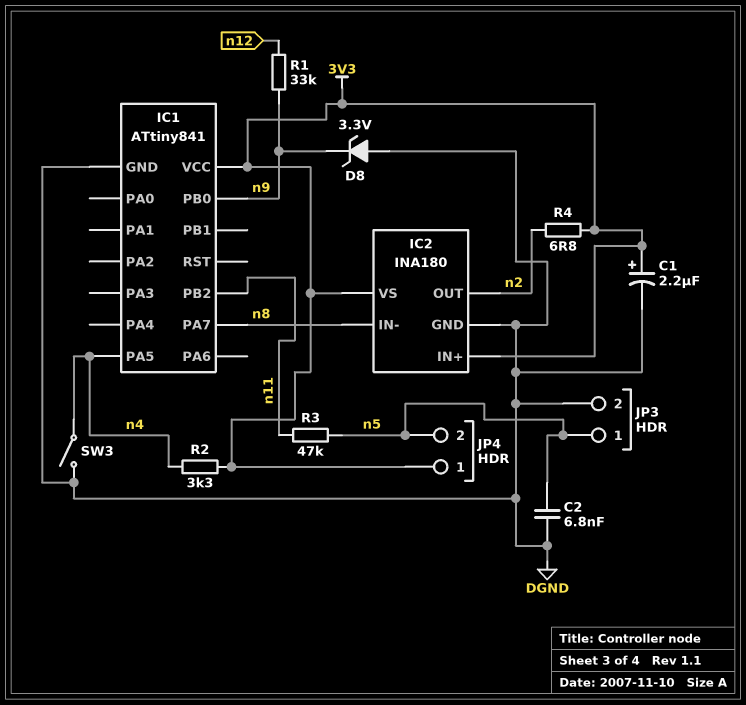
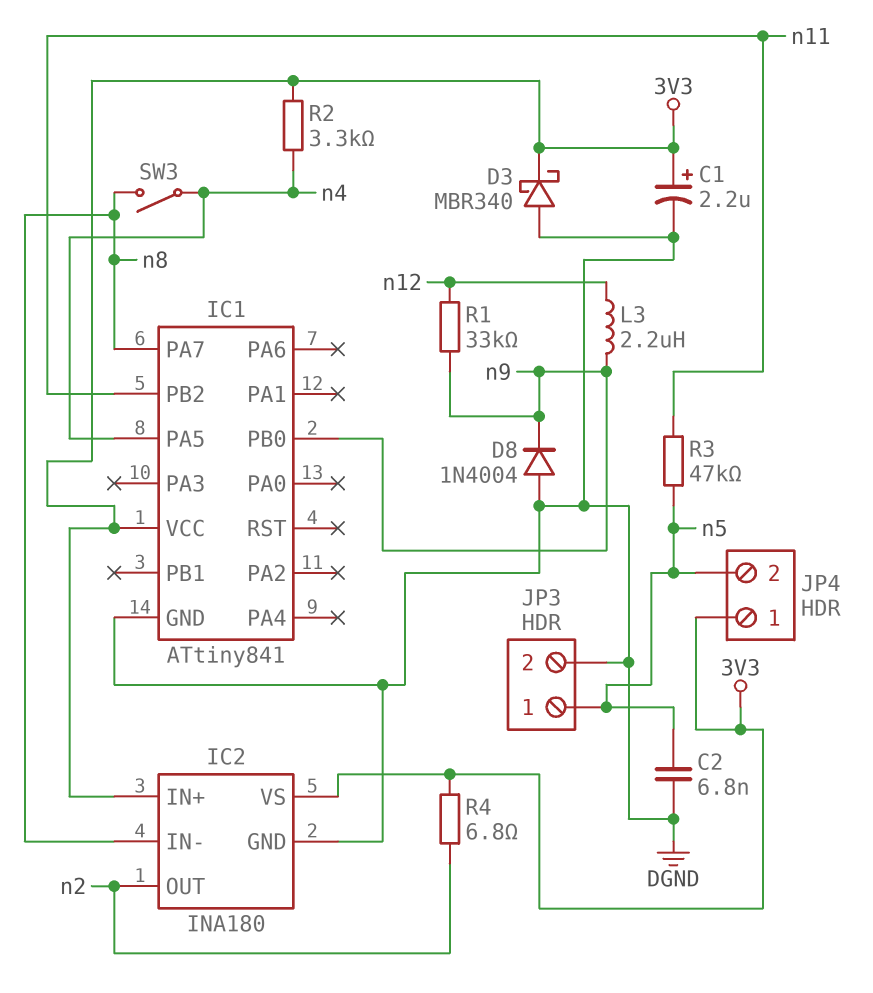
D3: none -> schottky MBR340 (A DGND, K 3V3)
D8: zener 3.3V (A DGND, K n9) -> diode 1N4004 (A DGND, K n9)
L3: none -> 2.2uH (n9, n12)
SW3: switch (DGND, n4) -> switch (n4, n8)

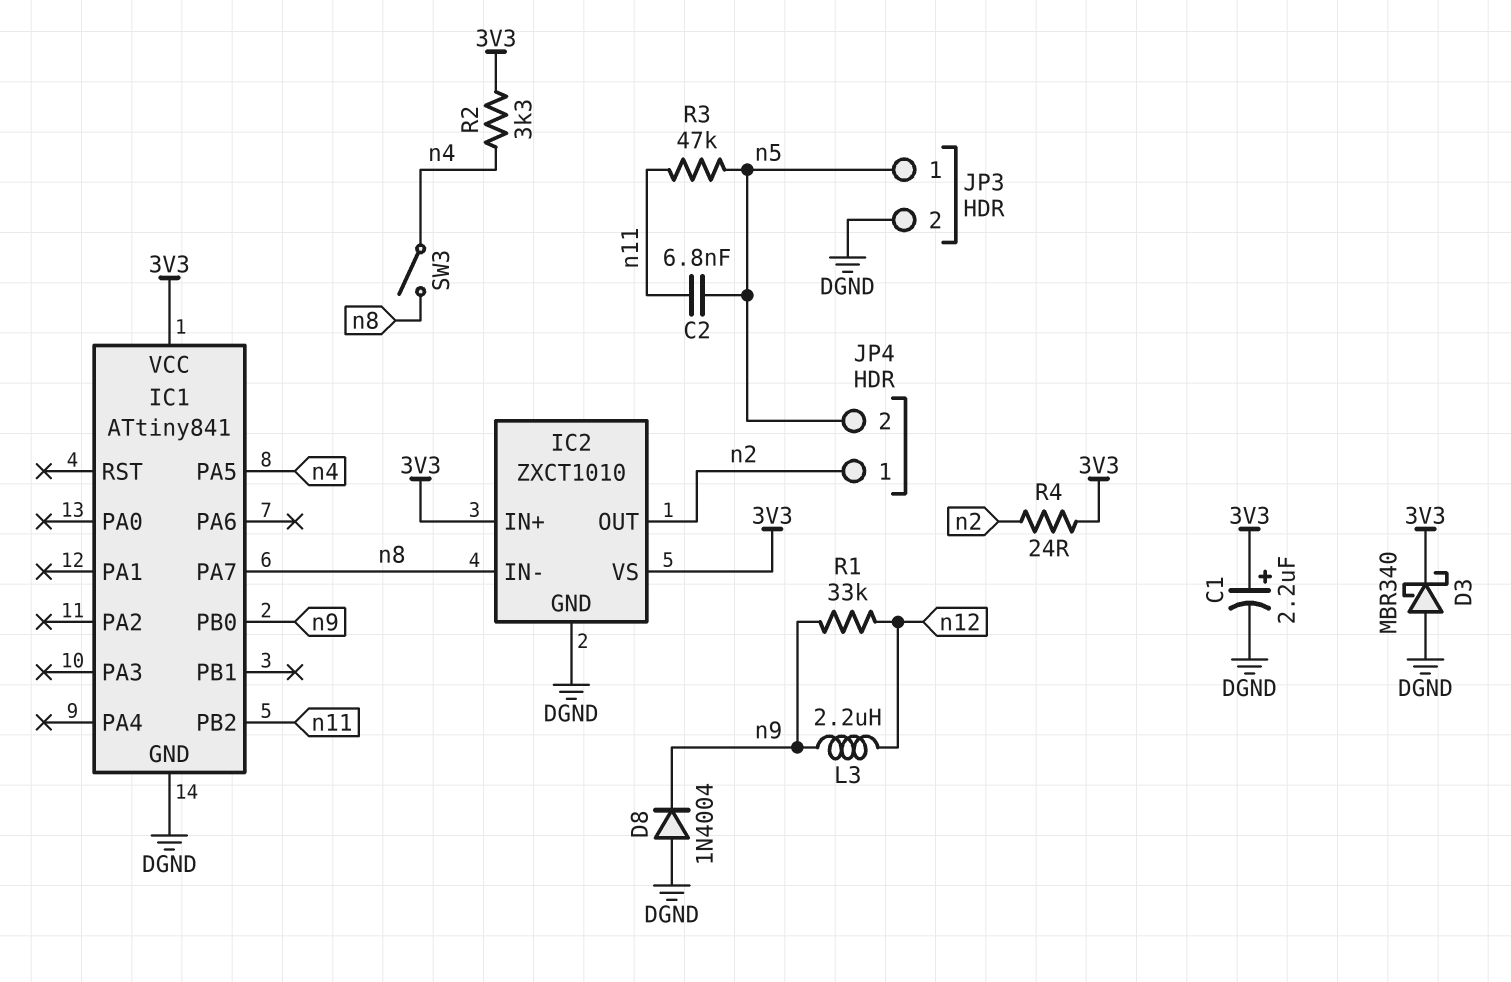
C2: 6.8nF (DGND, n5) -> 6.8nF (n5, n11)
IC2: INA180 -> ZXCT1010
JP4 pin 1: 3V3 -> n2
R4: 6.8 (3V3, n2) -> 24 (3V3, n2)

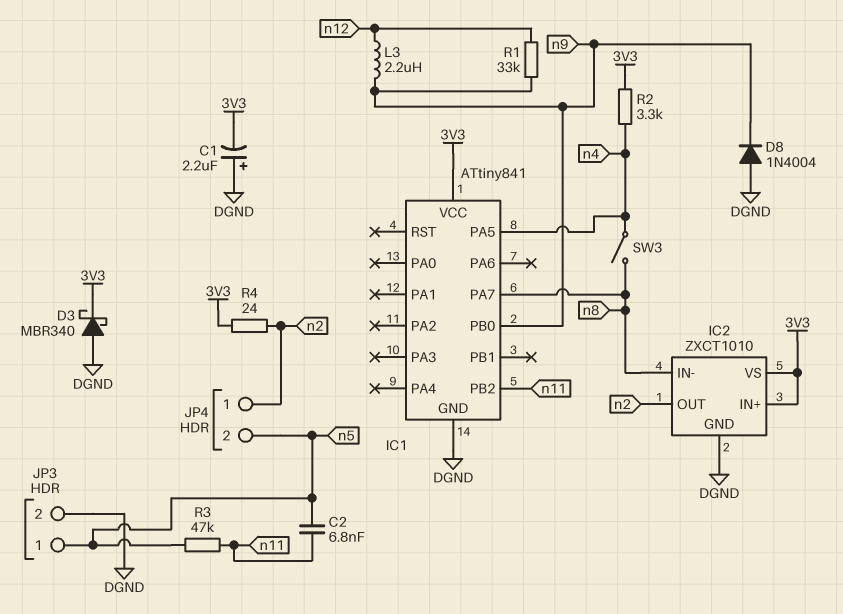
C1: 2.2uF (plus 3V3, minus DGND) -> 2.2uF (plus DGND, minus 3V3)

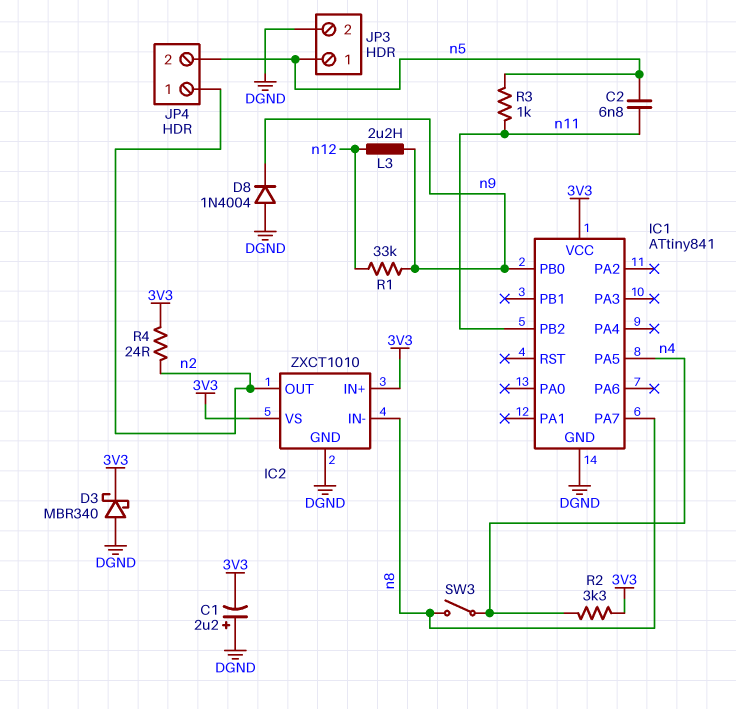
R3: 47k (n5, n11) -> 1k (n5, n11)

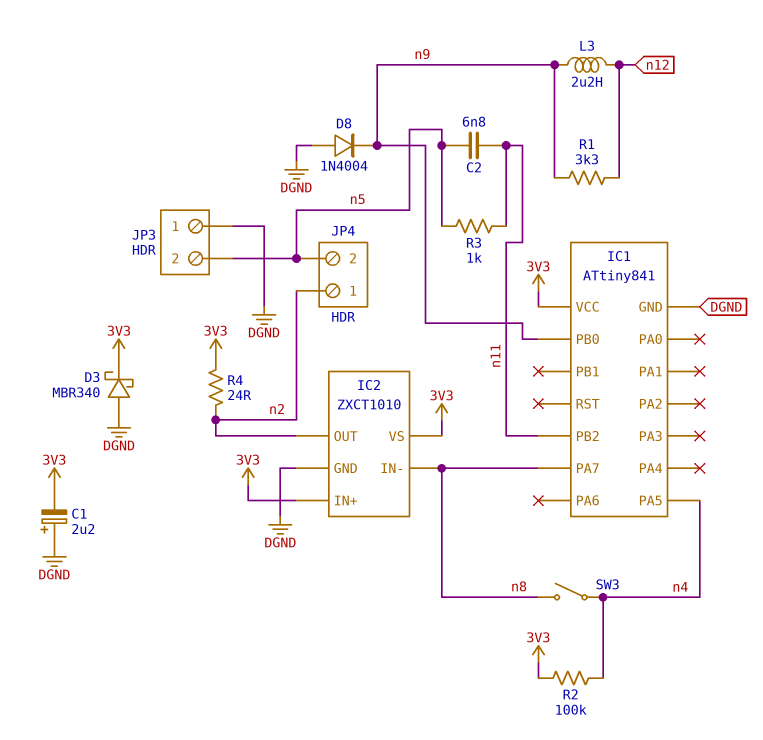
JP3 pin 1: n5 -> DGND
JP3 pin 2: DGND -> n5
R1: 33k (n9, n12) -> 3.3k (n9, n12)
R2: 3.3k (3V3, n4) -> 100k (3V3, n4)

